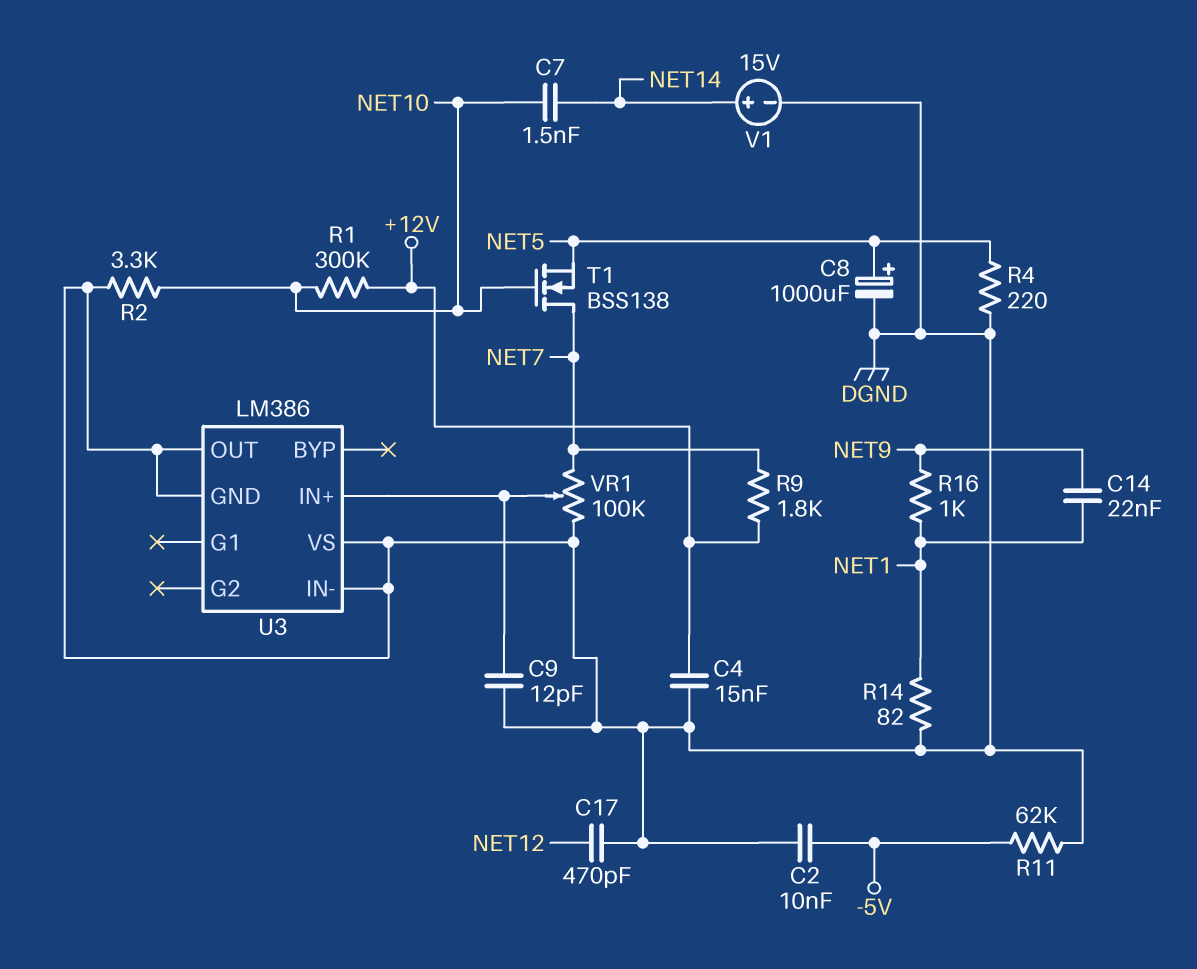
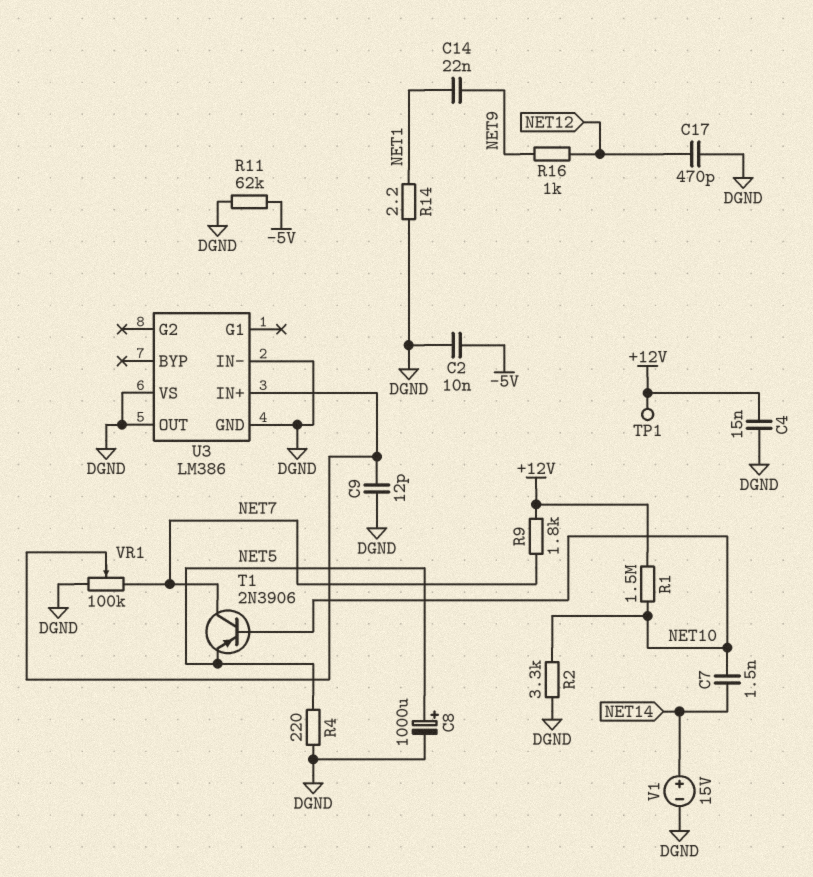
R1: 300k (+12V, NET10) -> 1.5M (+12V, NET10)
R14: 82 (DGND, NET1) -> 2.2 (DGND, NET1)
R16: 1k (NET1, NET9) -> 1k (NET9, NET12)
T1: NMOS BSS138 (G NET10, D NET7, S NET5) -> PNP 2N3906 (B NET10, C NET7, E NET5)
TP1: none -> test point (+12V)

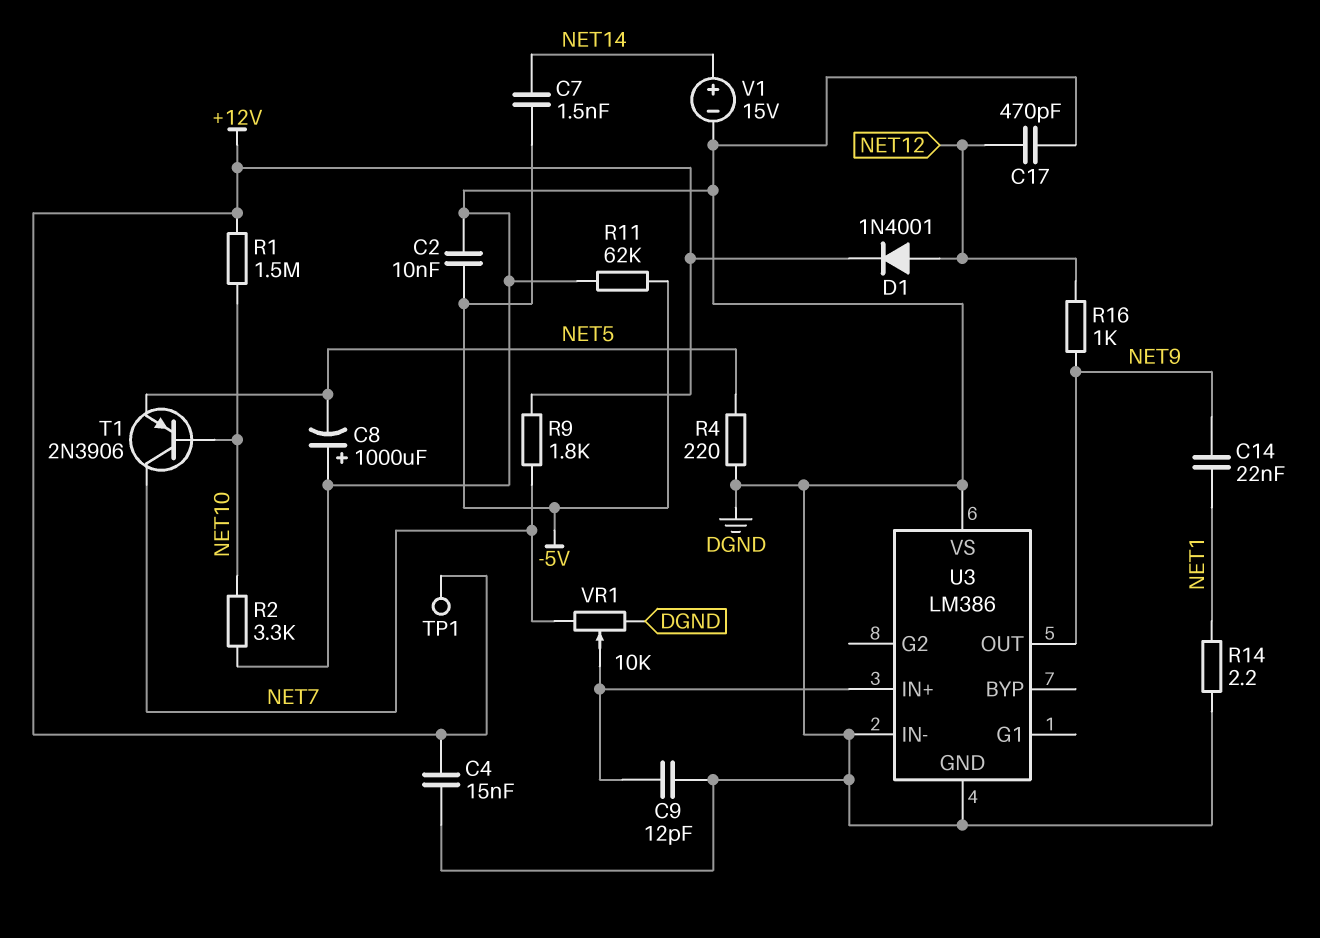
C7: 1.5nF (NET10, NET14) -> 1.5nF (-5V, NET14)
C8: 1000uF (plus NET5, minus DGND) -> 1000uF (plus DGND, minus NET5)
D1: none -> diode 1N4001 (A NET12, K +12V)
U3 pin OUT: DGND -> NET9
VR1: 100k (DGND, NET7, wiper U3/IN+) -> 10k (DGND, NET7, wiper U3/IN+)

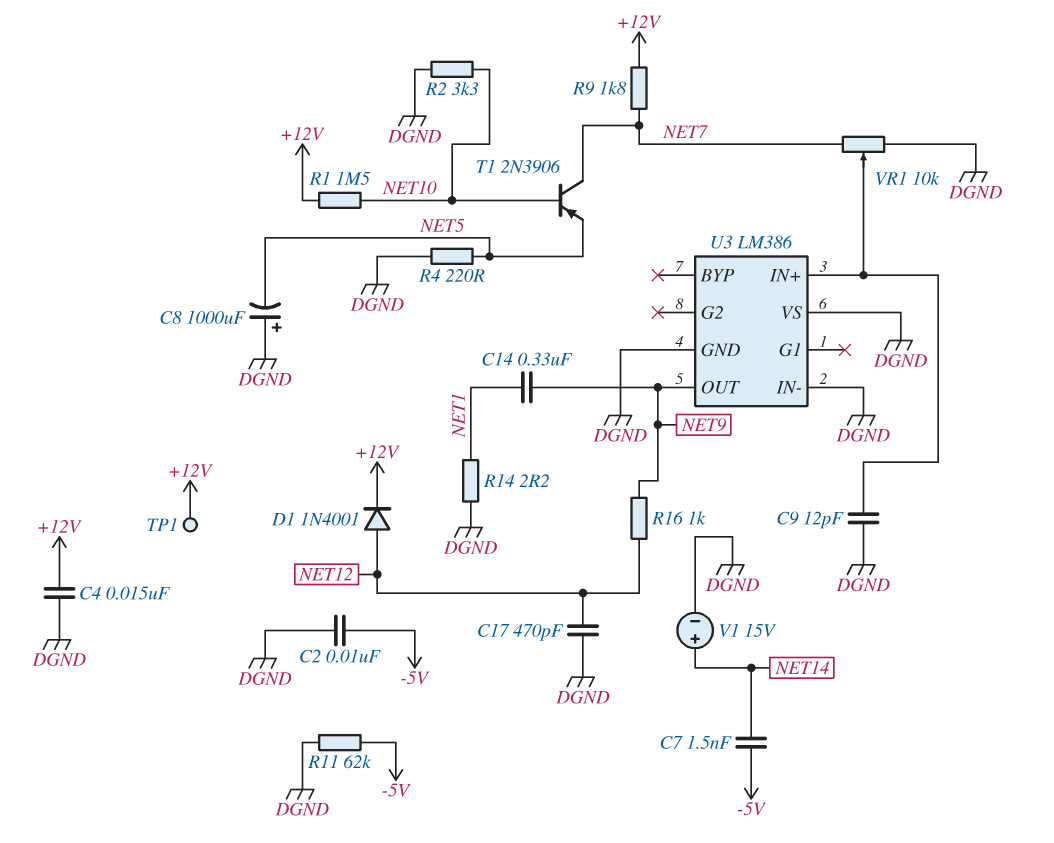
C14: 22nF (NET1, NET9) -> 330nF (NET1, NET9)

